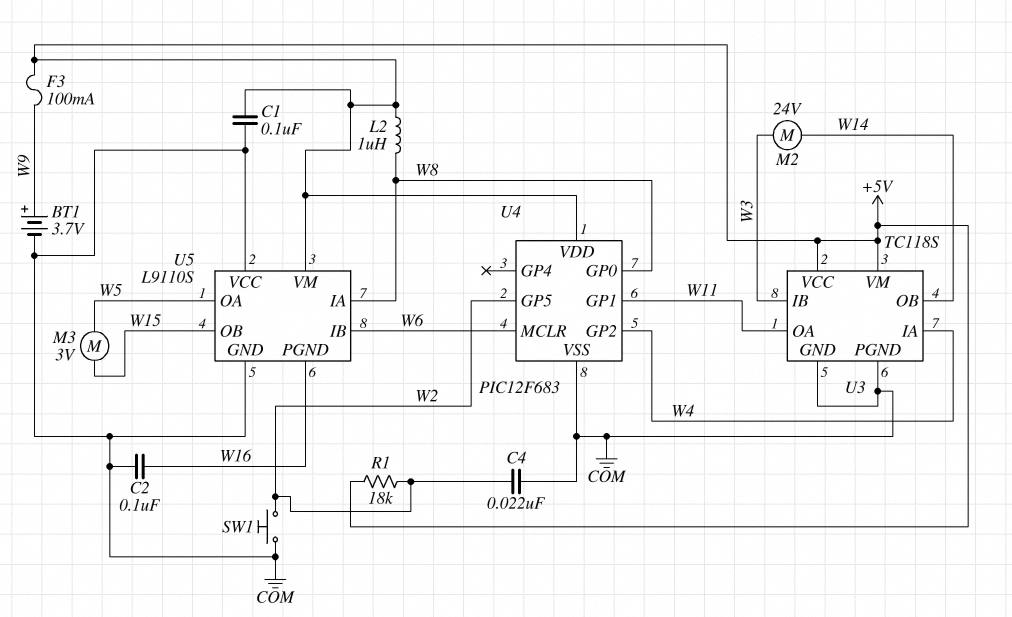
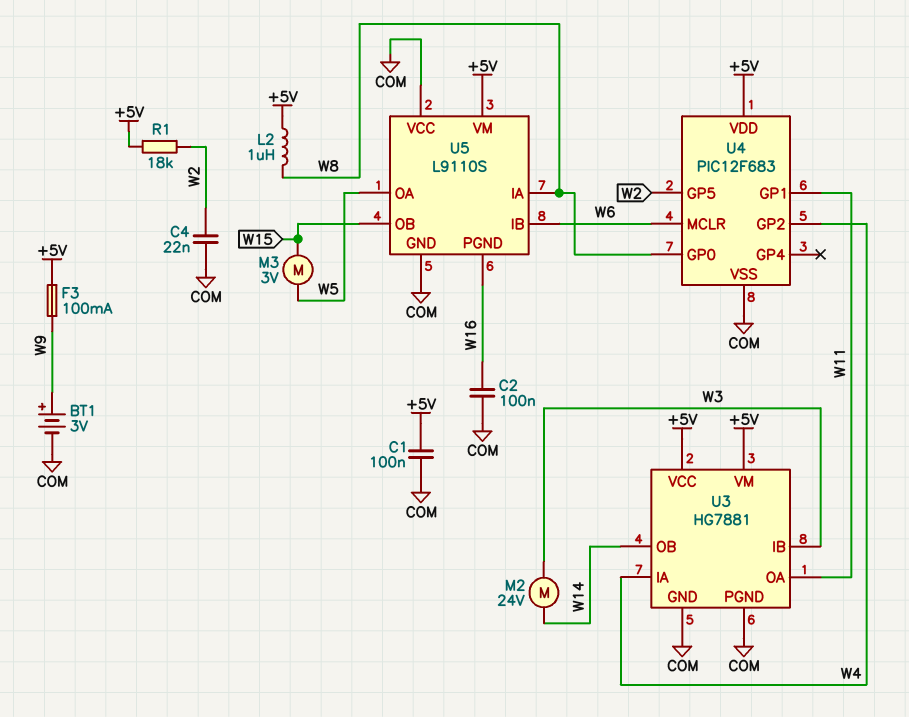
BT1: 3.7V (plus W9, minus COM) -> 3V (plus W9, minus COM)
SW1: button (COM, W2) -> none
U3: TC118S -> HG7881

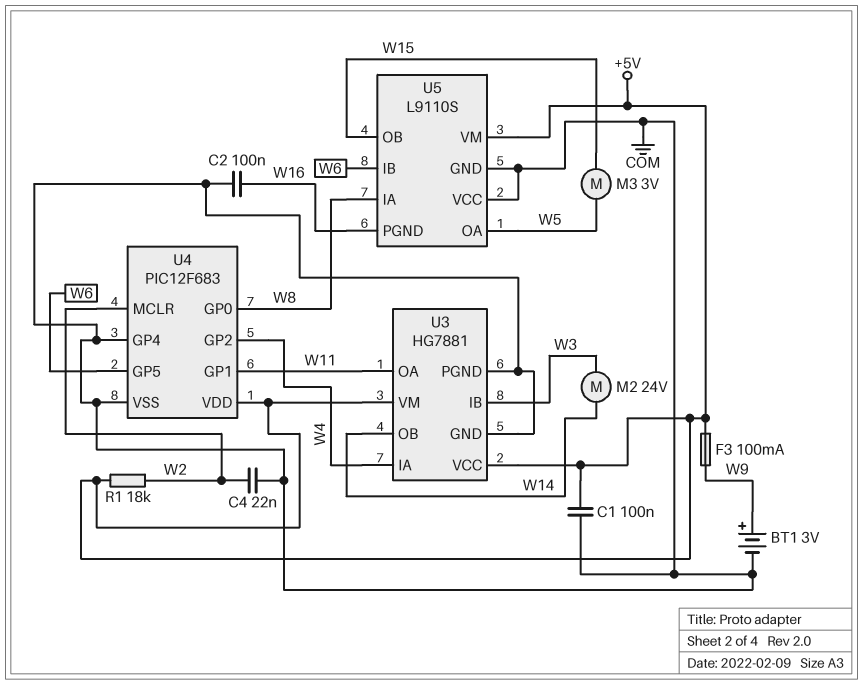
L2: 1uH (+5V, W8) -> none
U4 pin GP4: none -> COM
U4 pin GP5: W2 -> W6
U4 pin MCLR: W6 -> W2

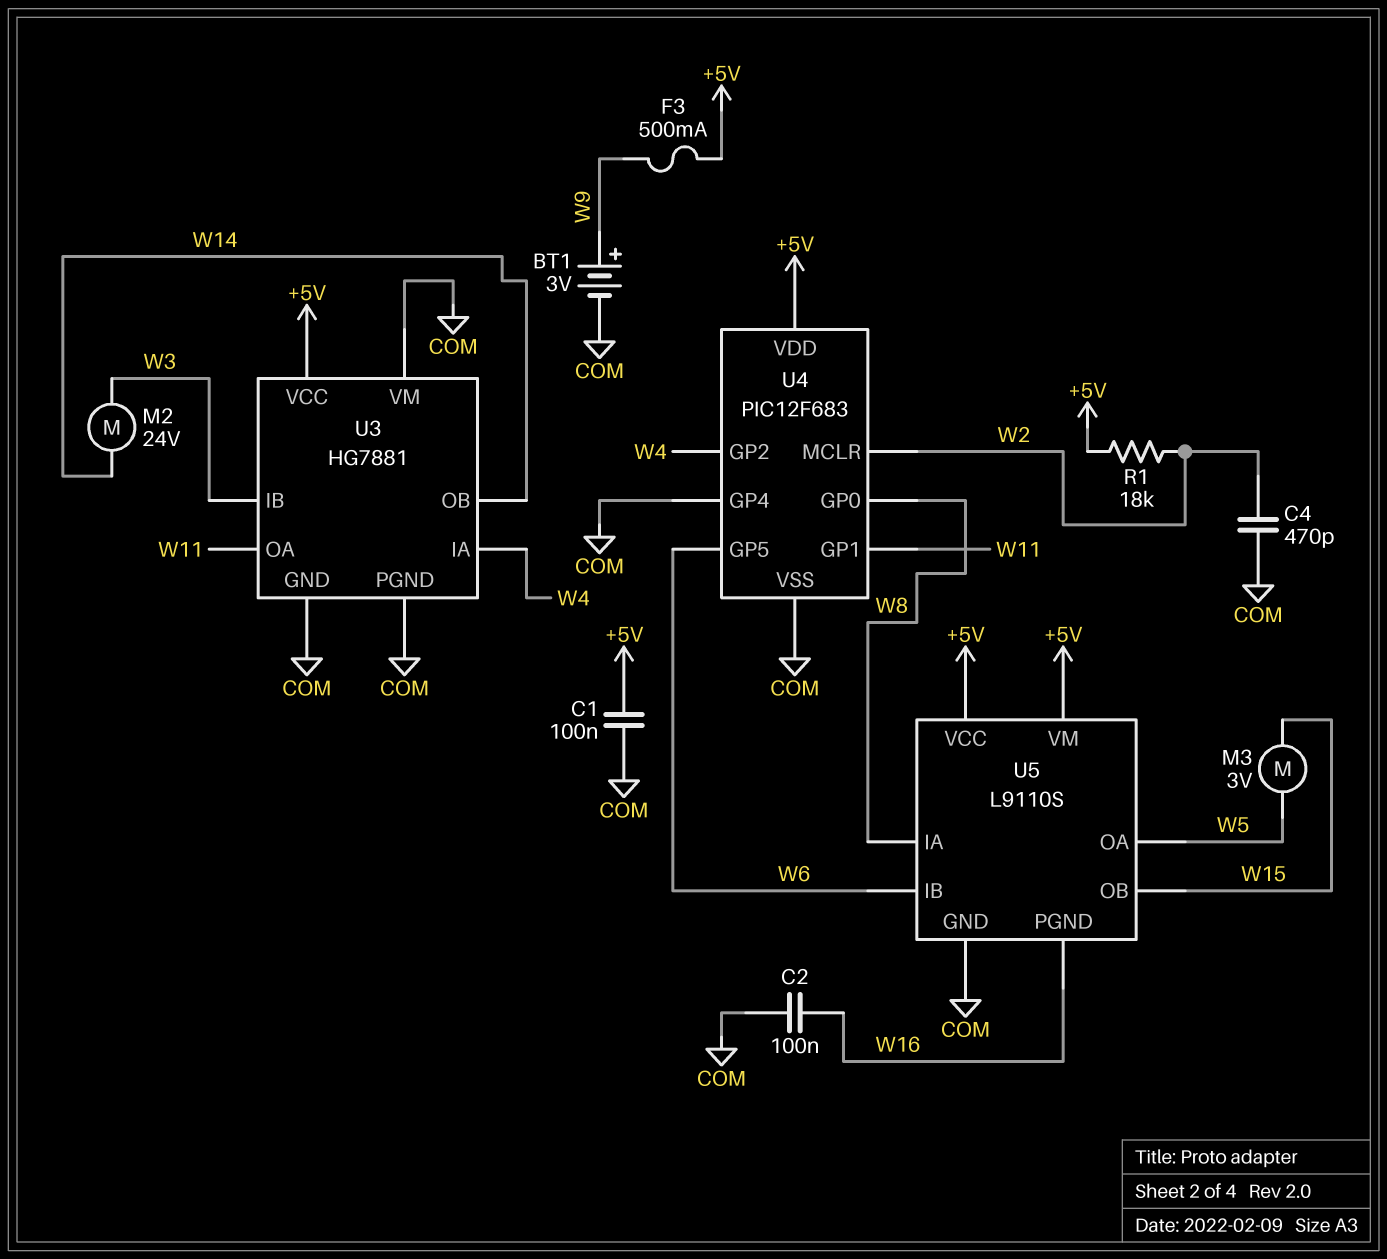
C4: 22nF (COM, W2) -> 470pF (COM, W2)
F3: 100mA (+5V, W9) -> 500mA (+5V, W9)
U3 pin VM: +5V -> COM
U5 pin VCC: COM -> +5V

